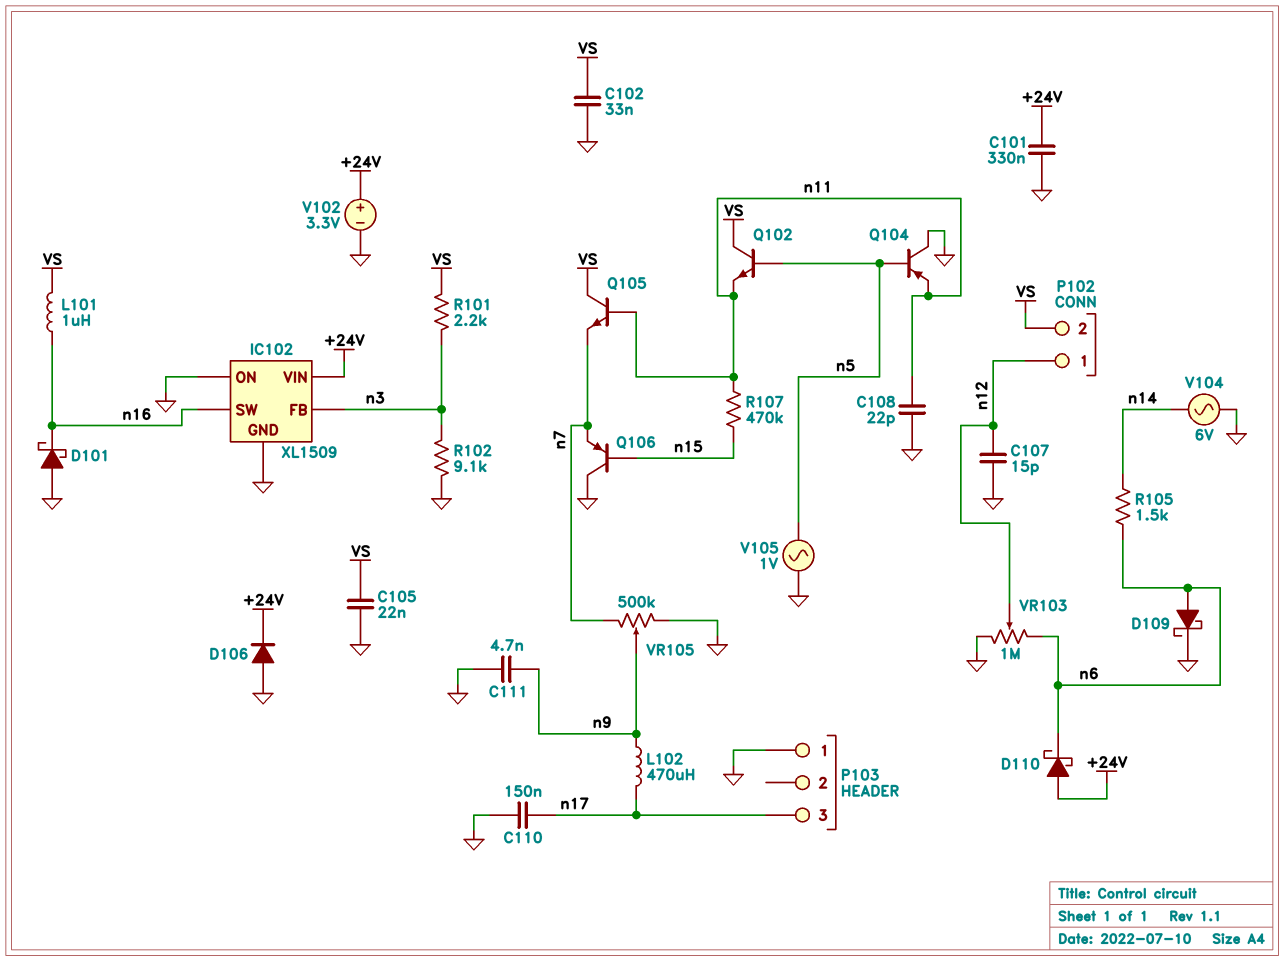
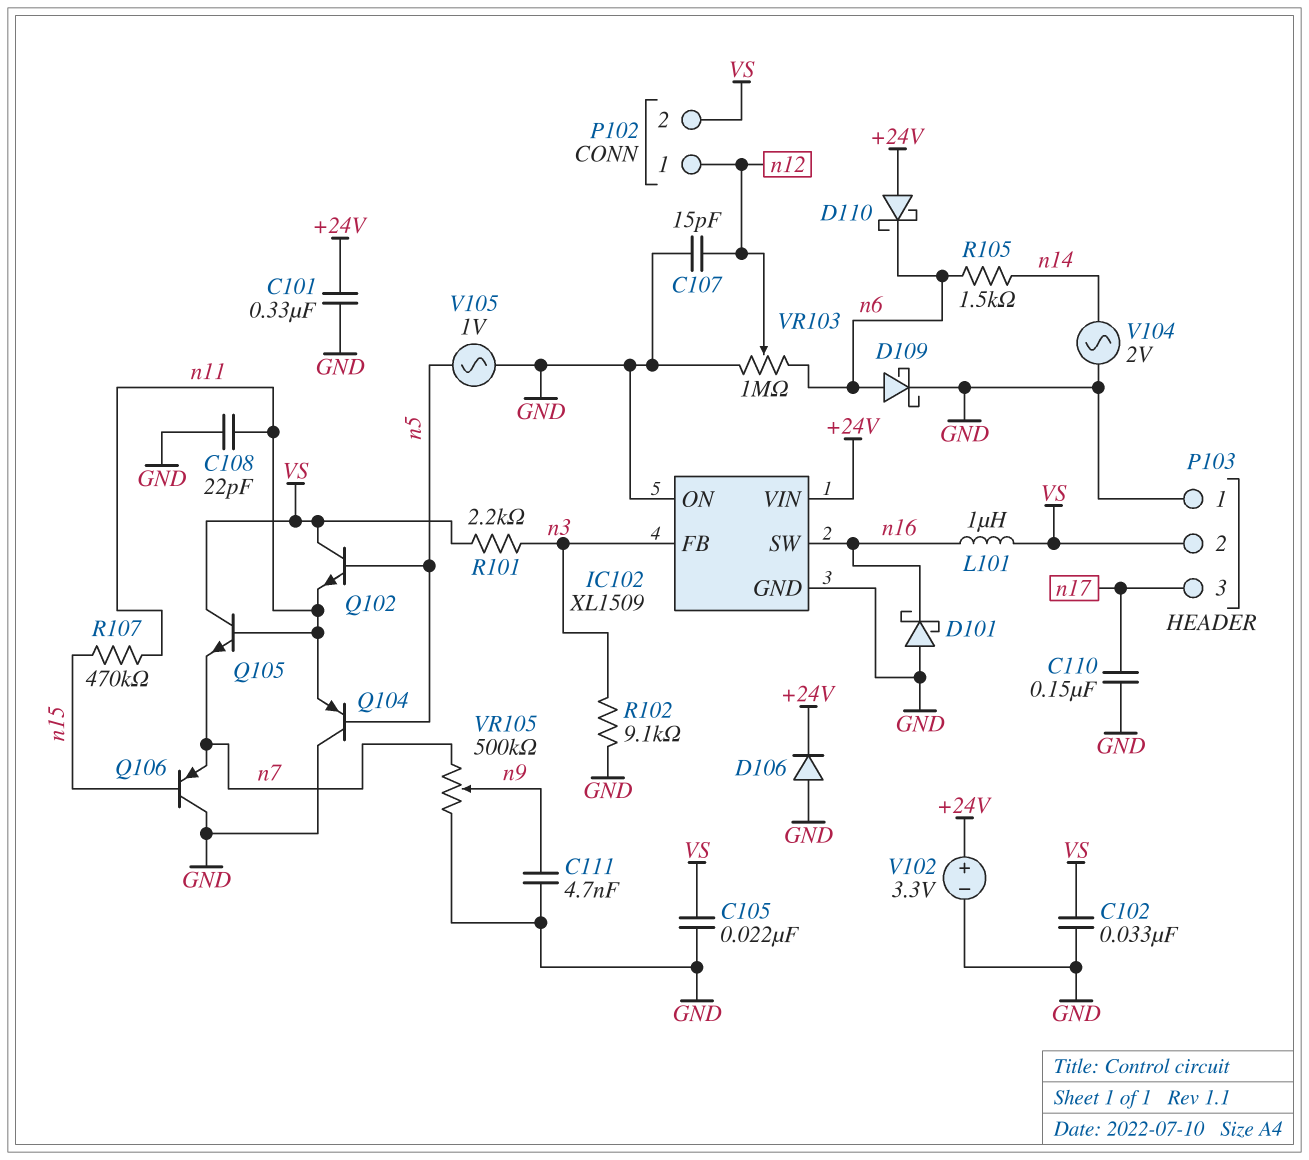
L102: 470uH (n9, n17) -> none
P103 pin 2: none -> VS
V104: AC 6V (GND, n14) -> AC 2V (GND, n14)

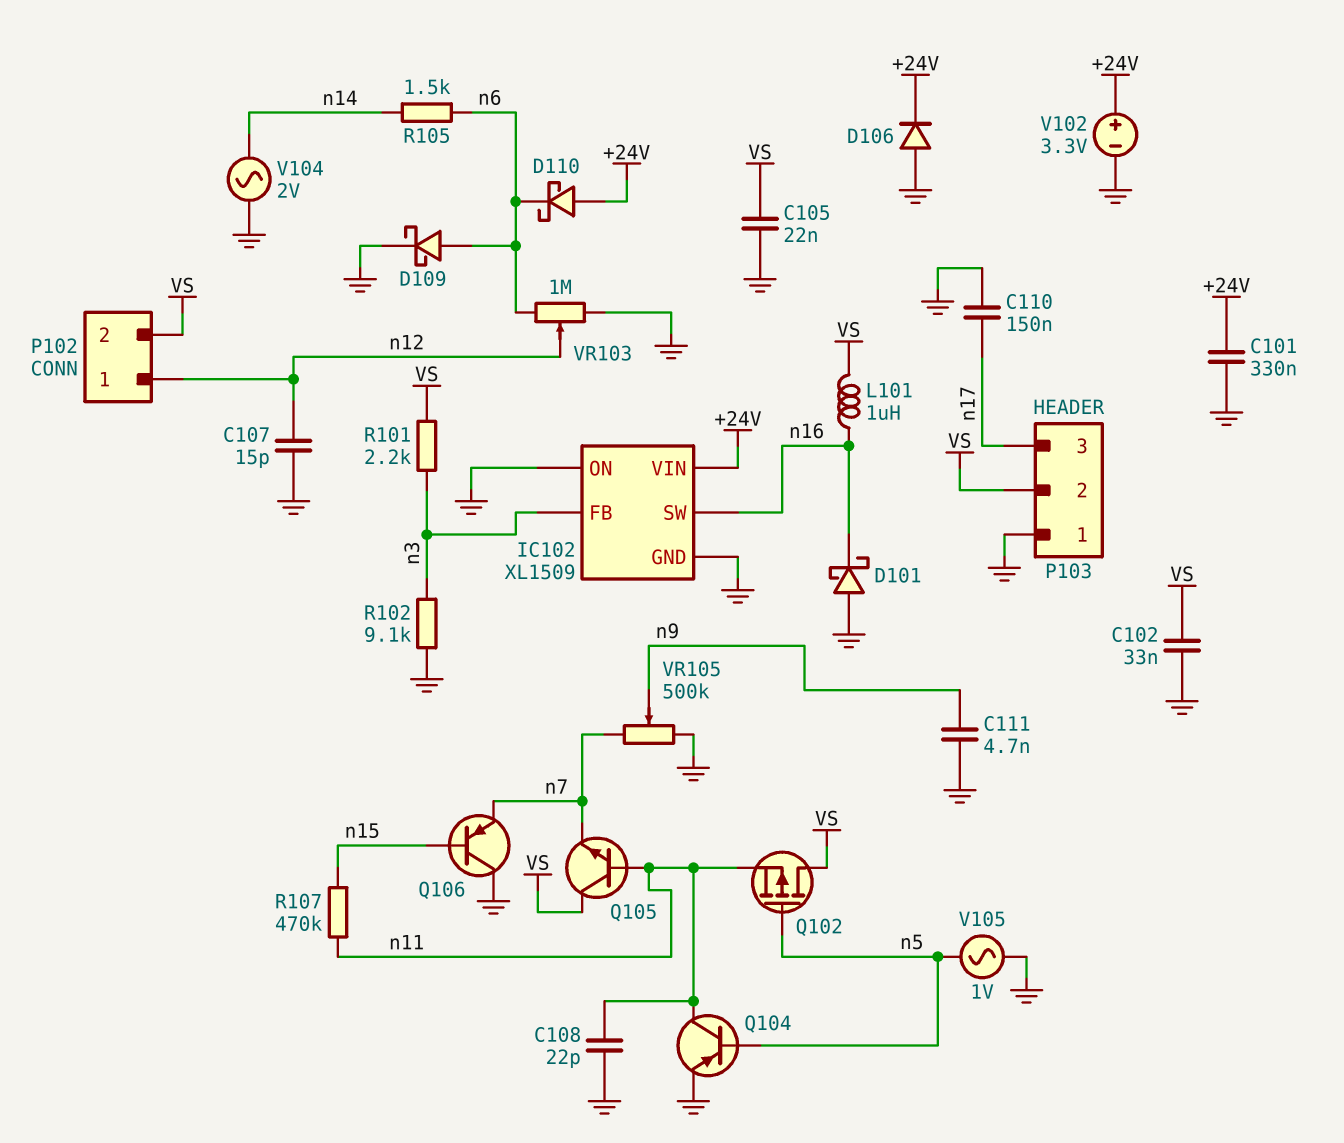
Q102: NPN (B n5, C VS, E n11) -> PMOS (G n5, D VS, S n11)
Q104: PNP (B n5, C GND, E n11) -> PNP (B n5, C n11, E GND)

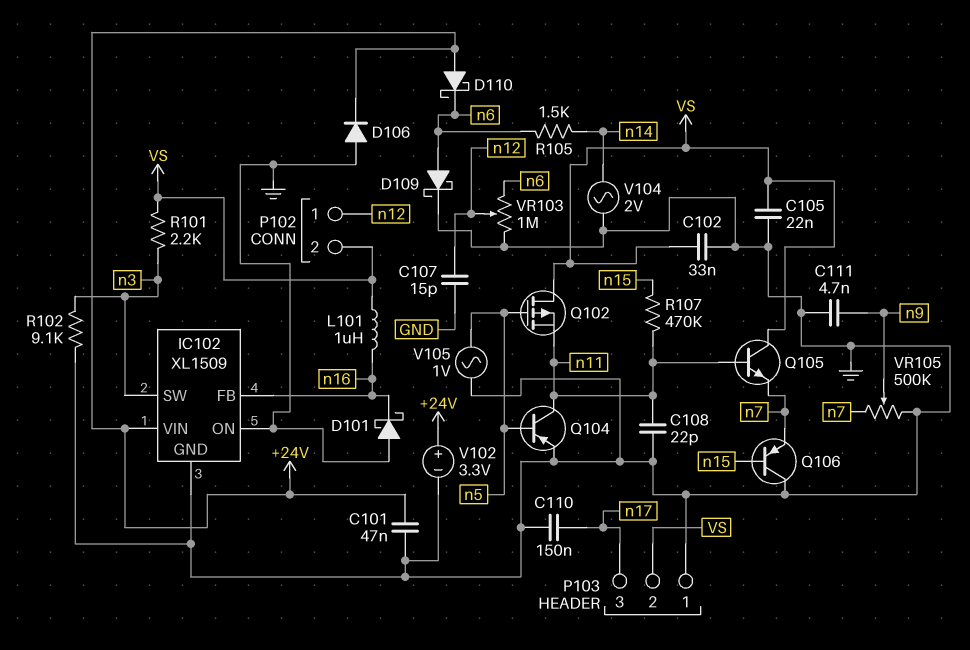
C101: 330nF (+24V, GND) -> 47nF (+24V, GND)
IC102 pin FB: n3 -> n16
IC102 pin SW: n16 -> n3

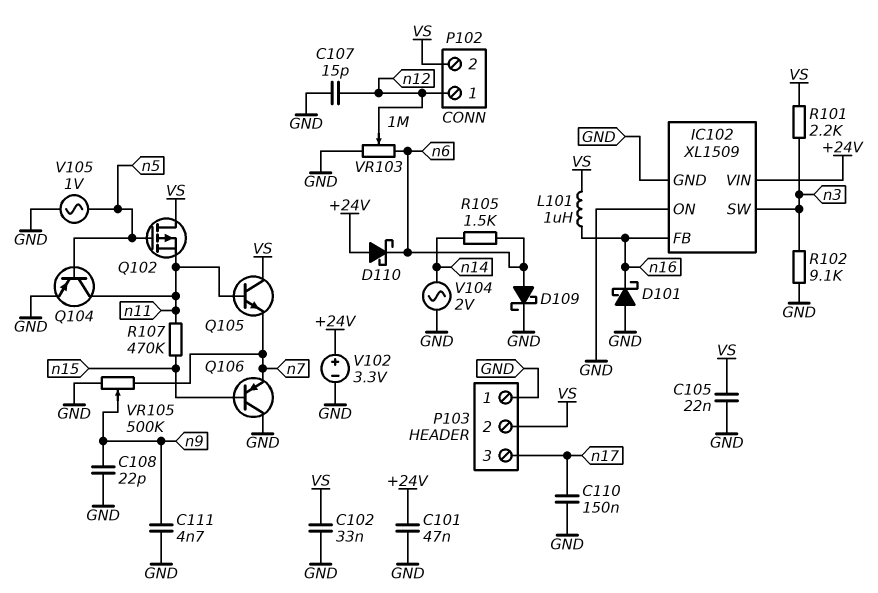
C108: 22pF (GND, n11) -> 22pF (GND, n9)
D106: diode (A GND, K +24V) -> none

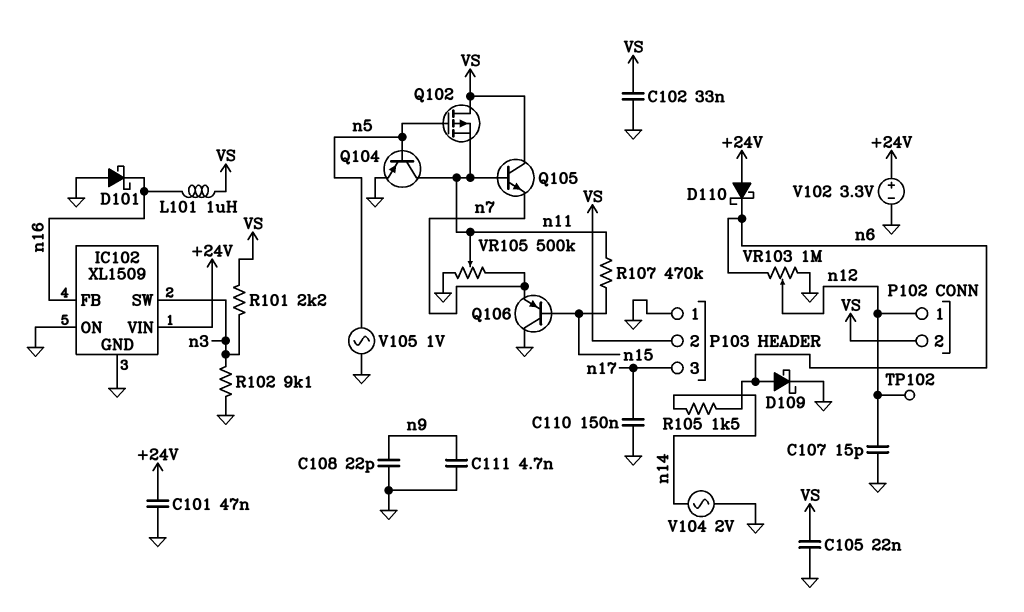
TP102: none -> test point (n12)
VR105: 500k (GND, n7, wiper n9) -> 500k (GND, n7, wiper n11)

